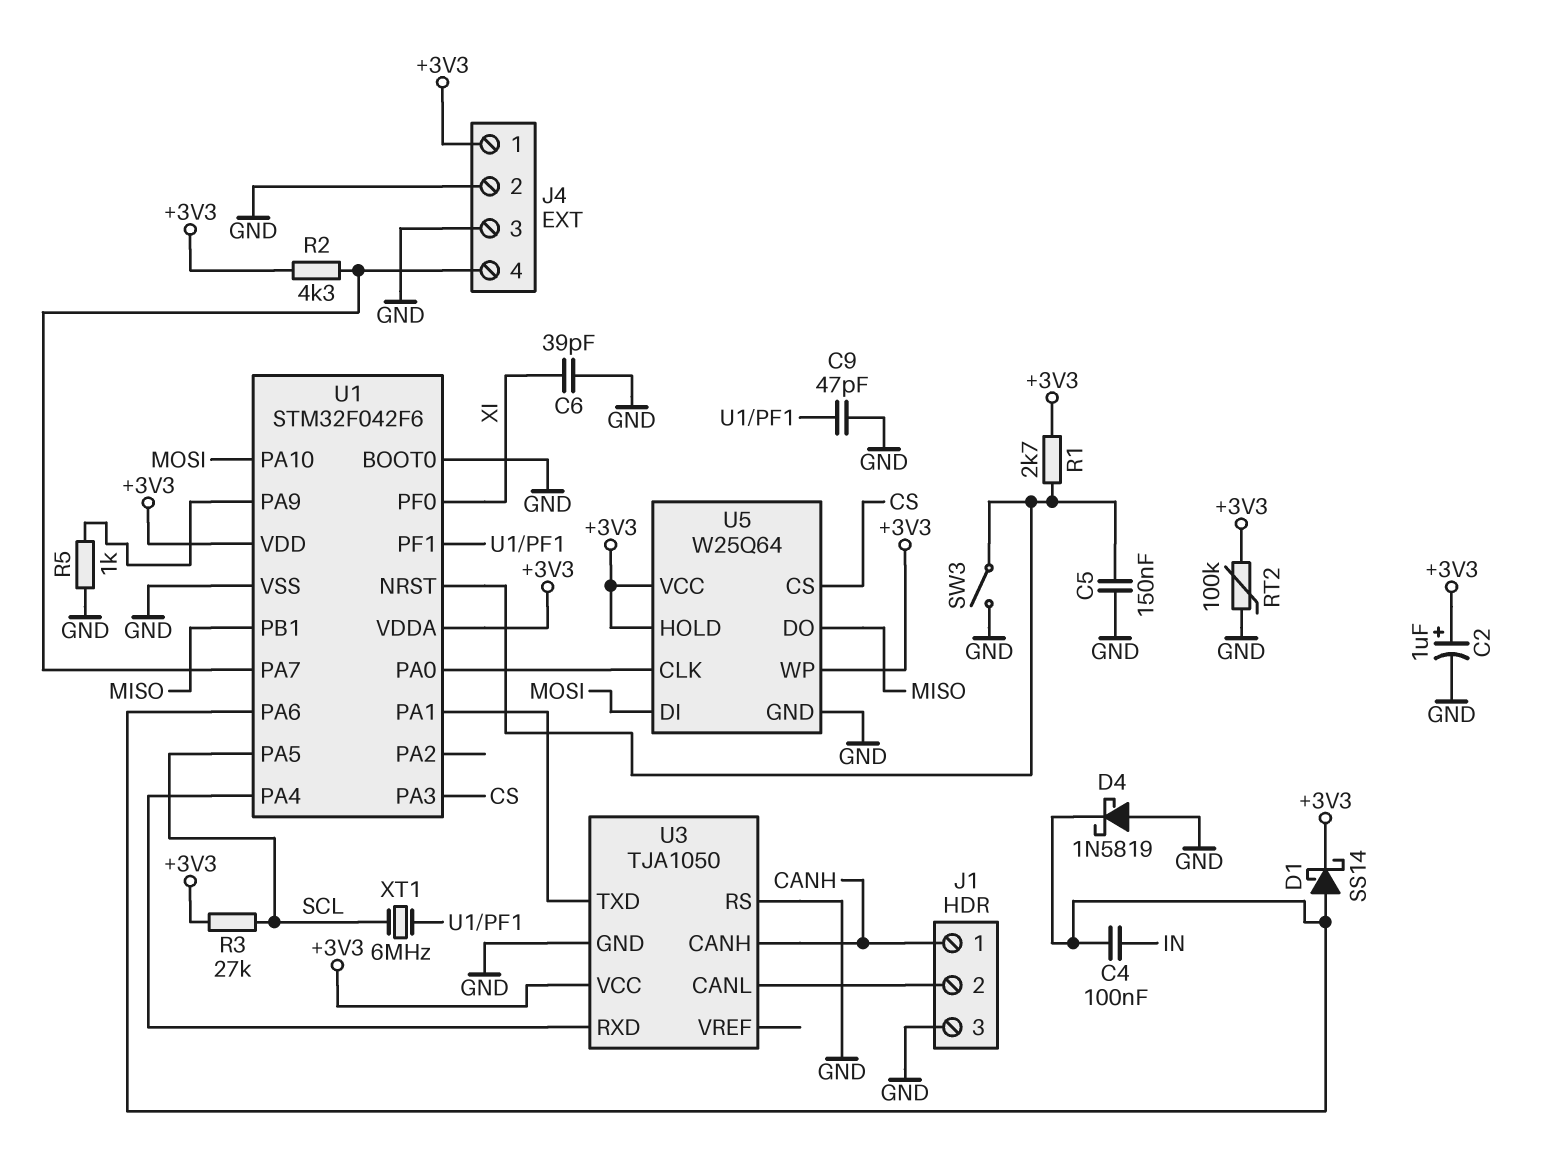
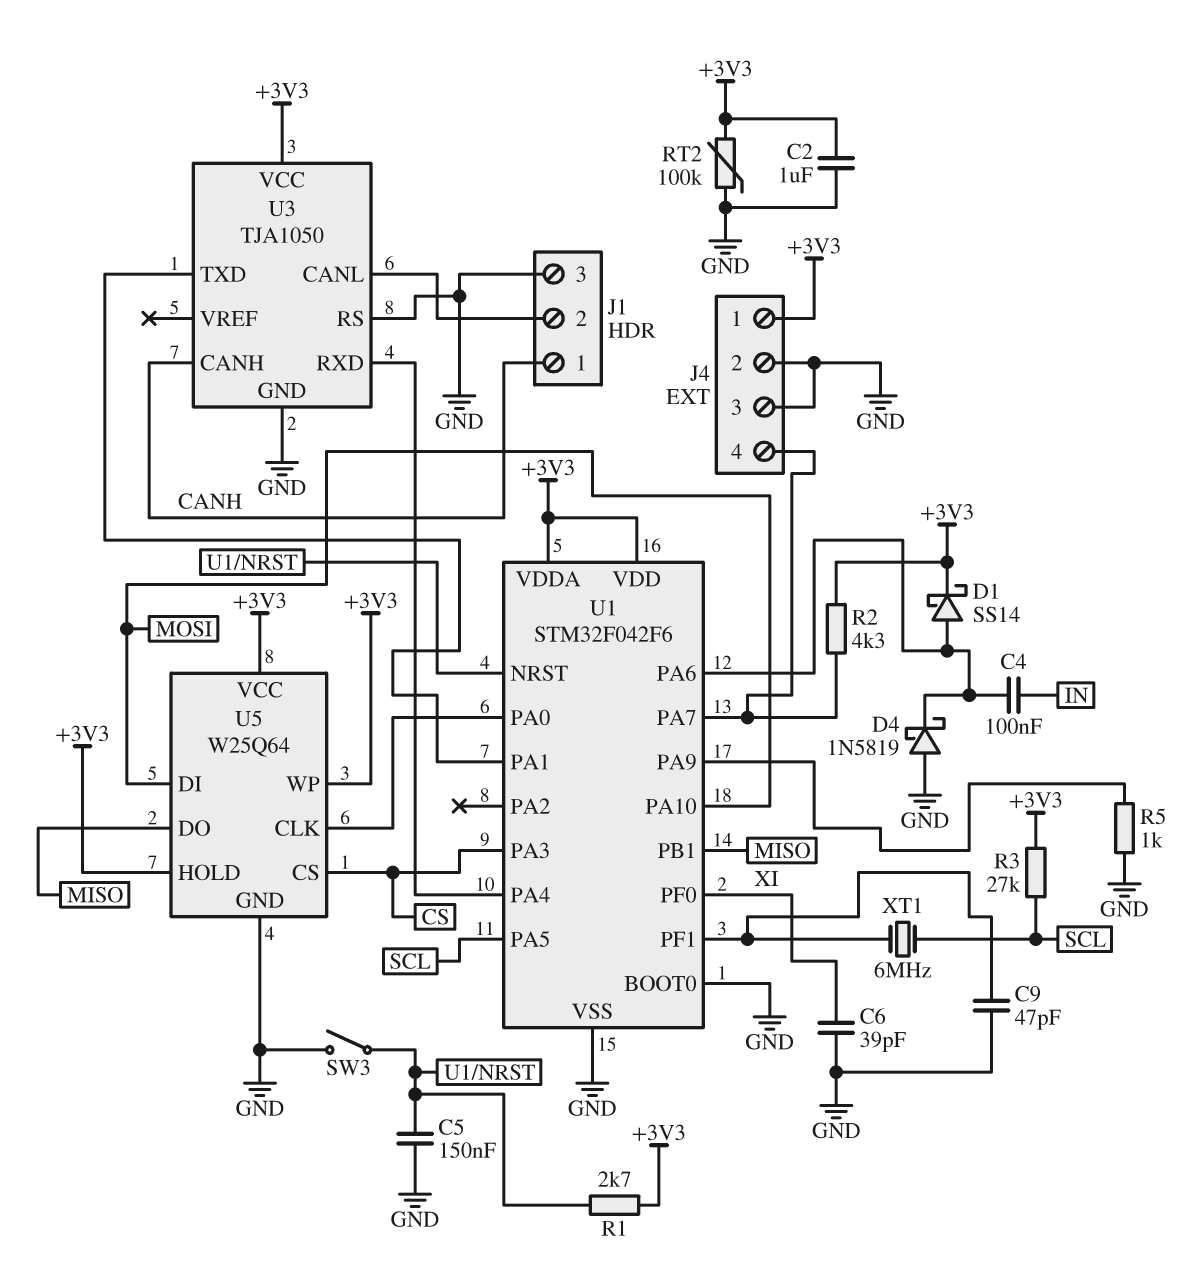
C2: 1uF (plus +3V3, minus GND) -> 1uF (+3V3, GND)

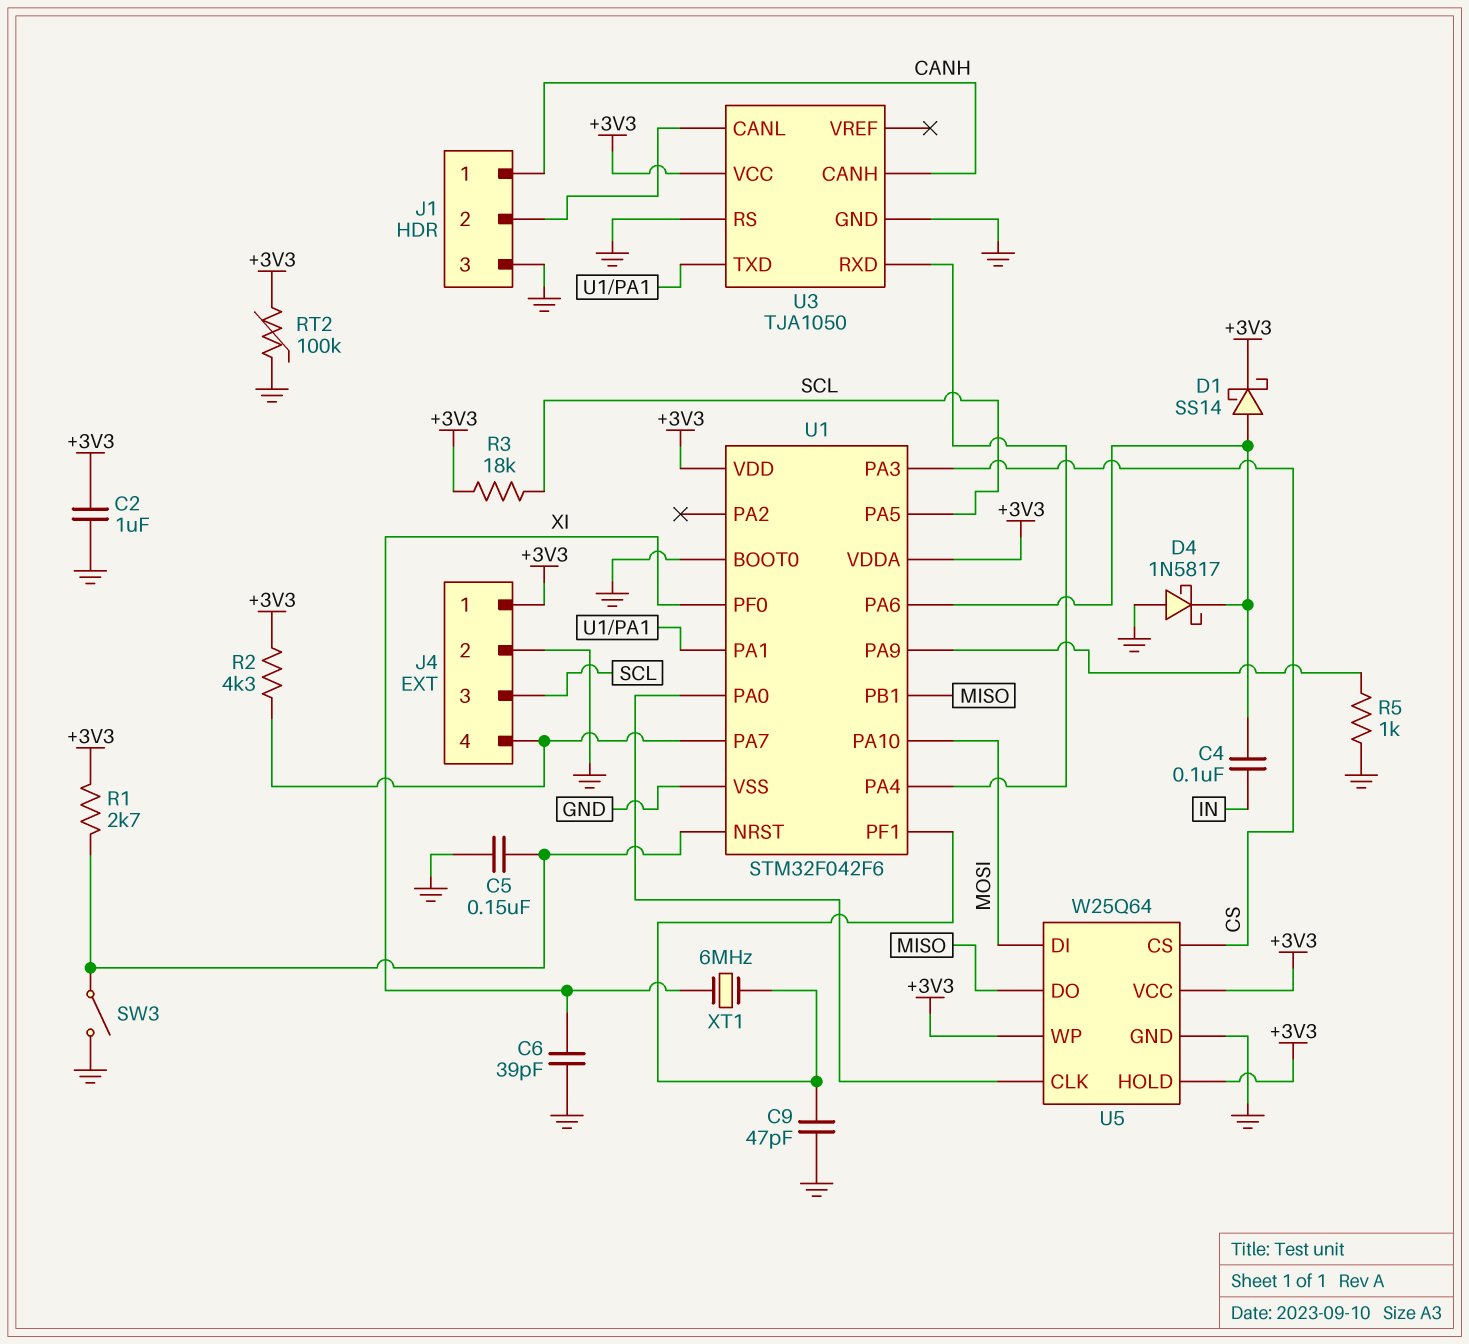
D4: schottky 1N5819 (A GND, K U1/PA6) -> schottky 1N5817 (A GND, K U1/PA6)
J4 pin 3: GND -> SCL
R3: 27k (+3V3, SCL) -> 18k (+3V3, SCL)
XT1: 6MHz (SCL, U1/PF1) -> 6MHz (U1/PF1, XI)

